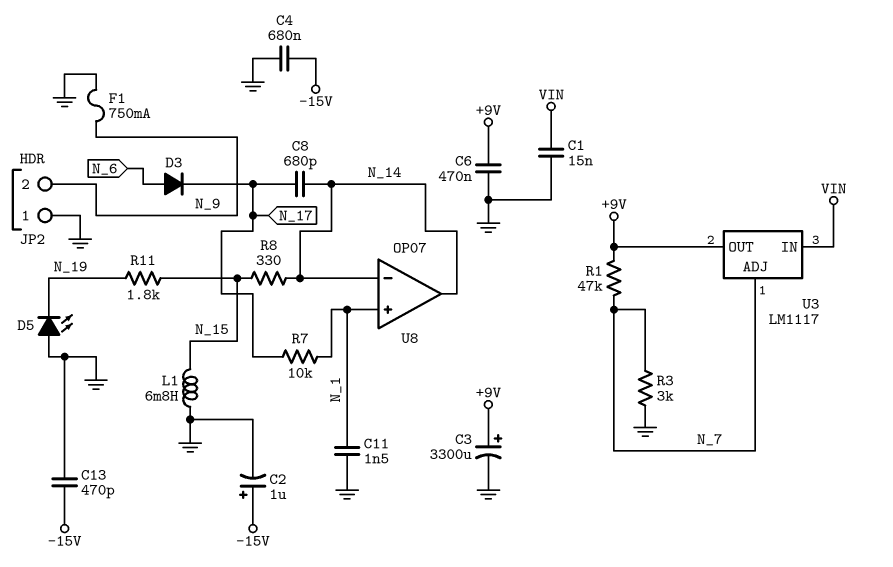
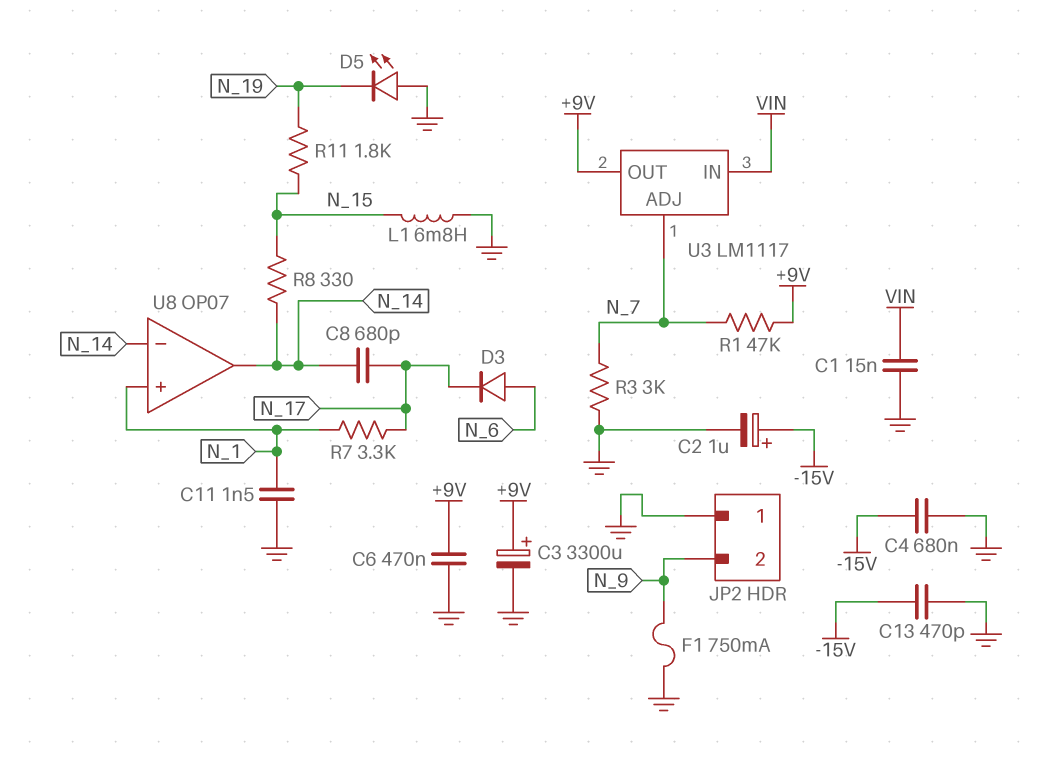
R7: 10k (N_1, N_17) -> 3.3k (N_1, N_17)

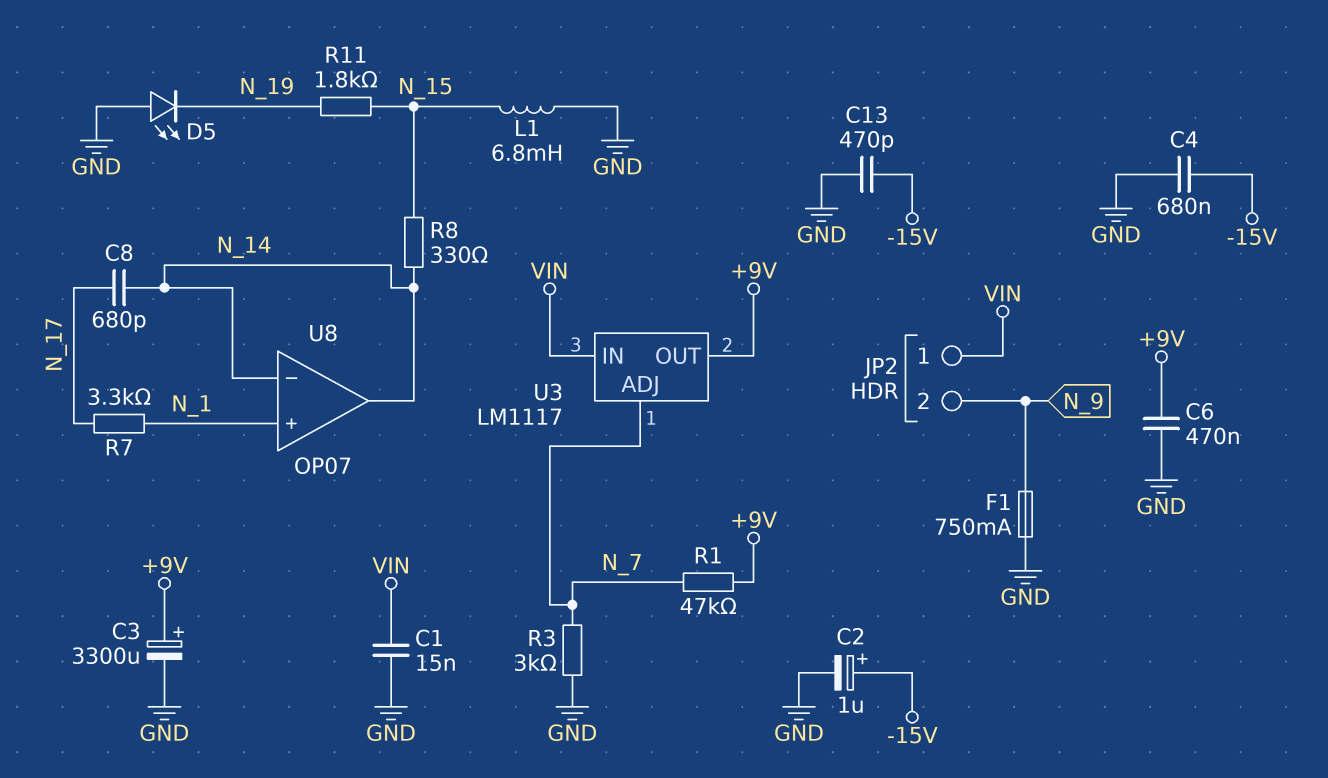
C11: 1.5nF (GND, N_1) -> none
D3: diode (A N_6, K N_17) -> none
JP2 pin 1: GND -> VIN

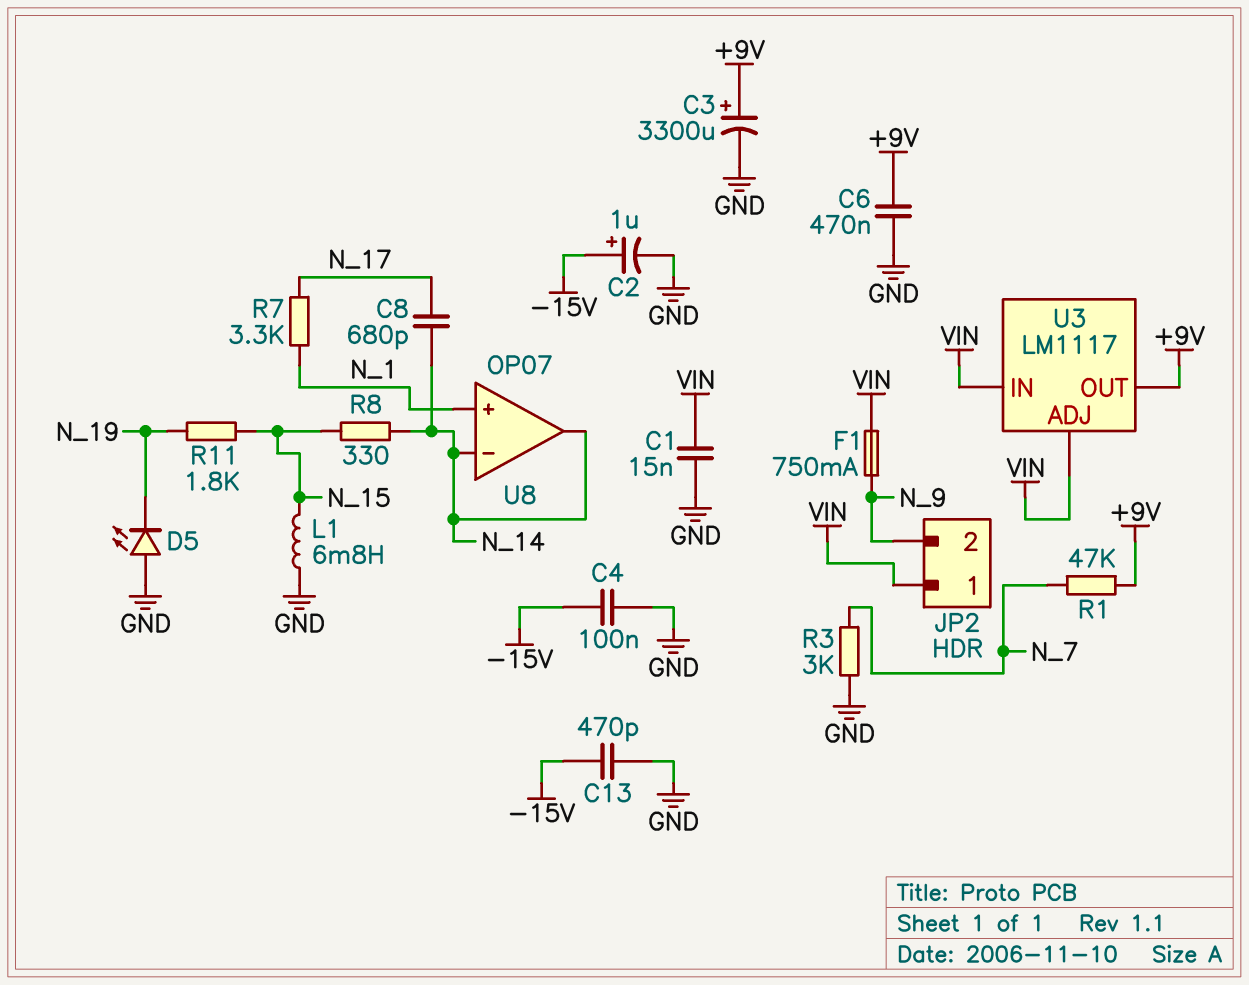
C4: 680nF (-15V, GND) -> 100nF (-15V, GND)
F1: 750mA (GND, N_9) -> 750mA (N_9, VIN)
U3 pin ADJ: N_7 -> VIN

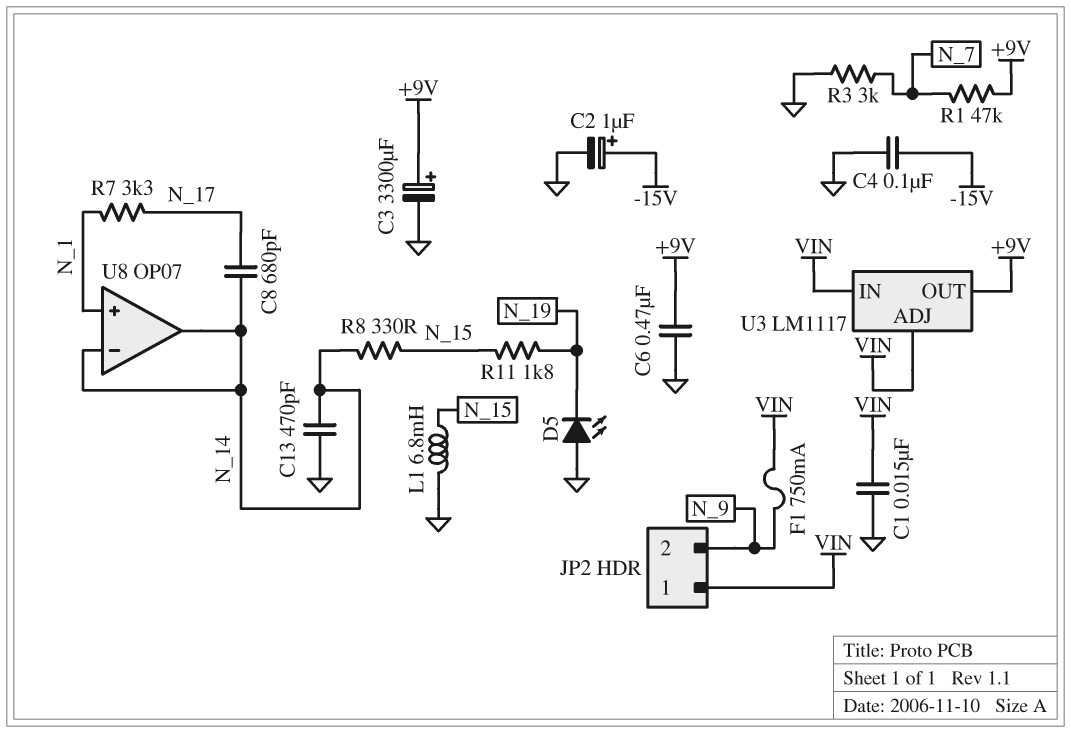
C13: 470pF (-15V, GND) -> 470pF (GND, N_14)

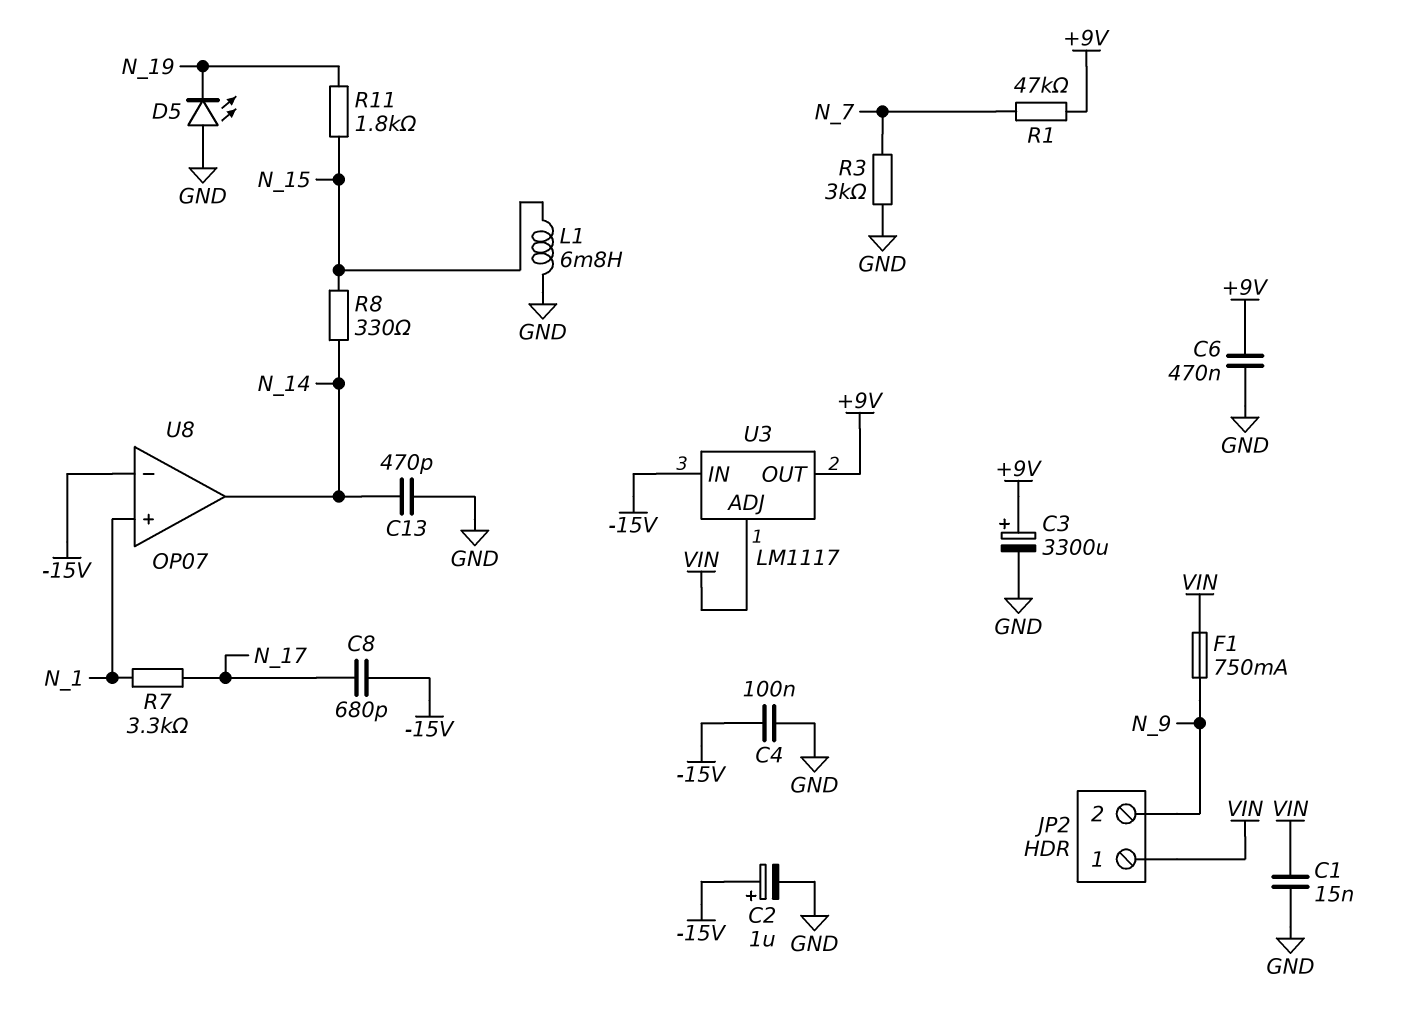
C8: 680pF (N_14, N_17) -> 680pF (-15V, N_17)
U3 pin IN: VIN -> -15V
U8 pin in-: N_14 -> -15V

